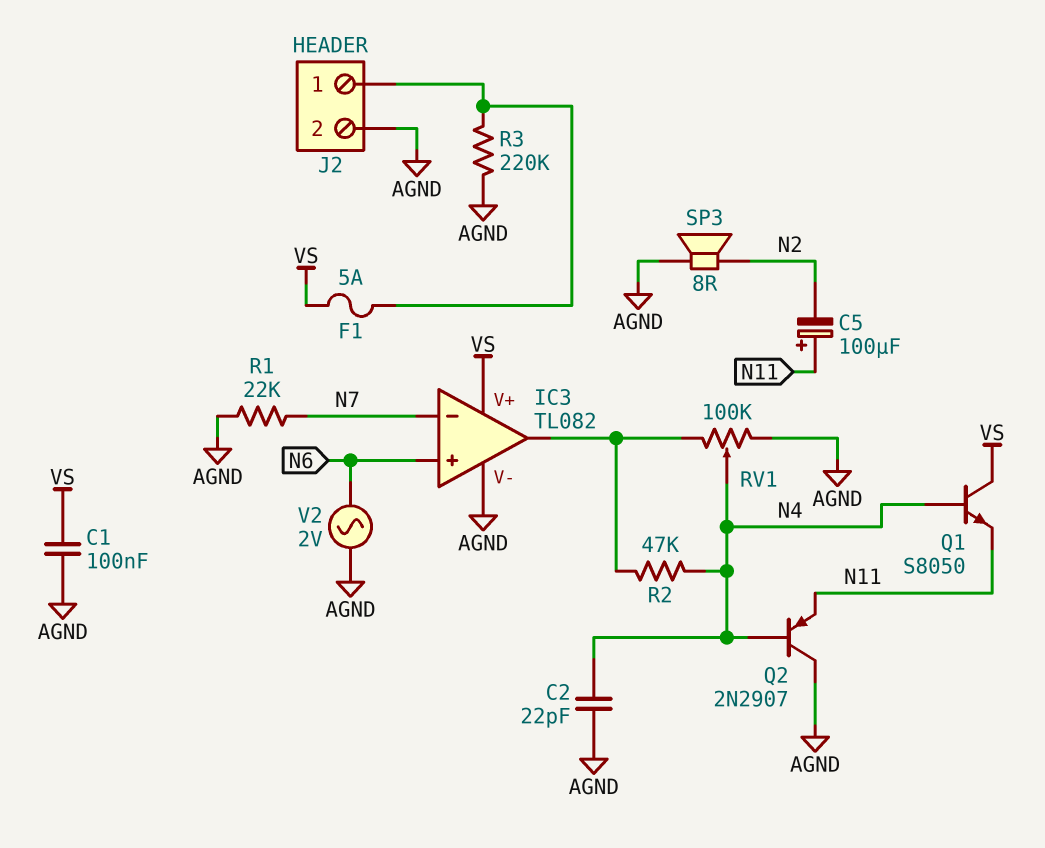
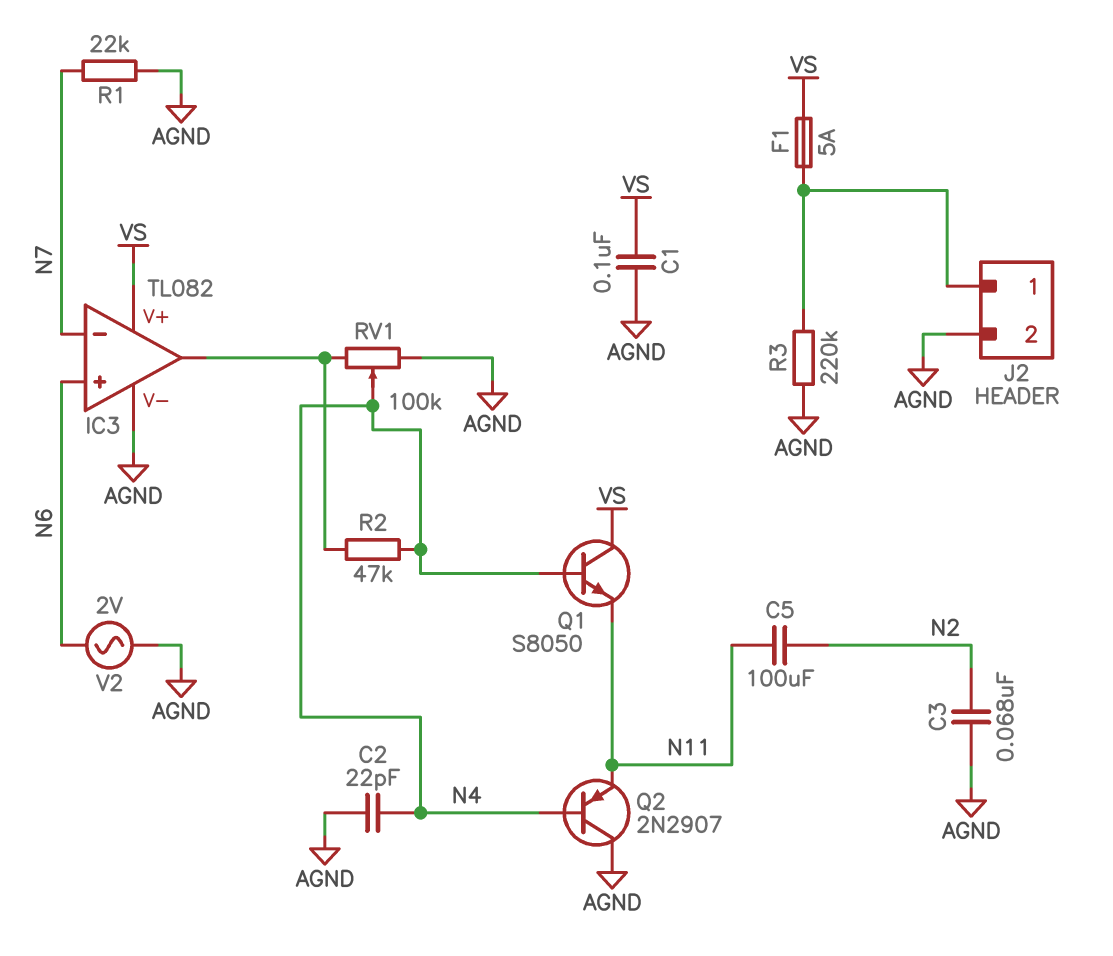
C3: none -> 68nF (AGND, N2)
C5: 100uF (plus N11, minus N2) -> 100uF (N2, N11)
SP3: speaker 8R (AGND, N2) -> none

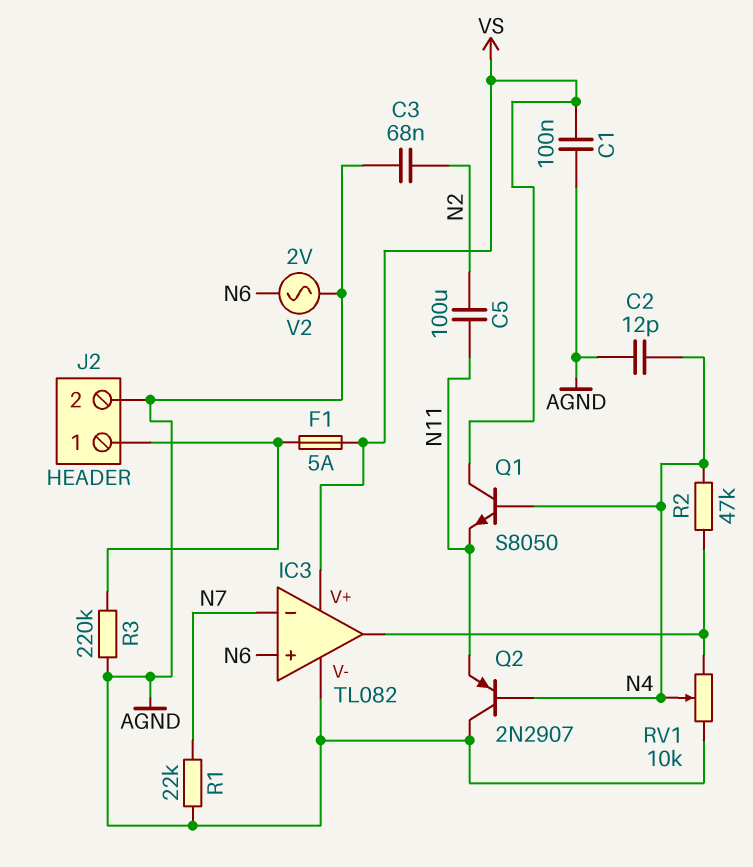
C2: 22pF (AGND, N4) -> 12pF (AGND, N4)
RV1: 100k (AGND, IC3/out, wiper N4) -> 10k (AGND, IC3/out, wiper N4)

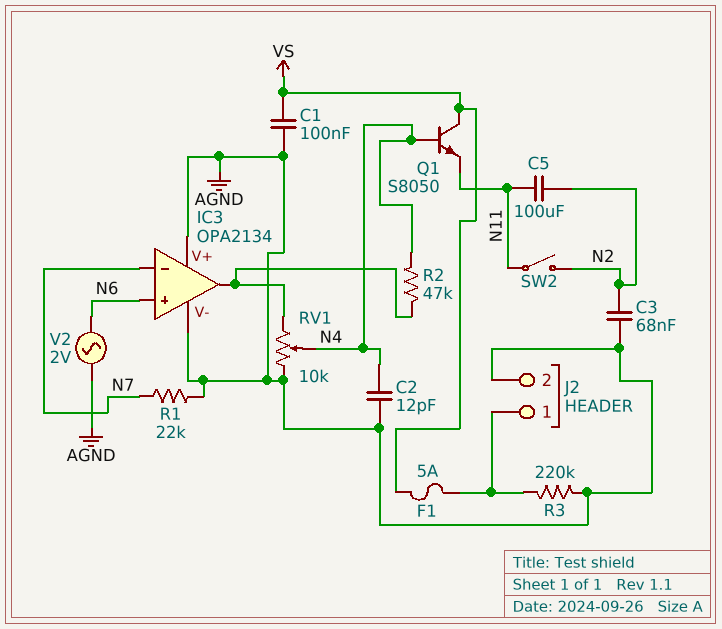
IC3: TL082 -> OPA2134
IC3 pin V+: VS -> AGND
Q2: PNP 2N2907 (B N4, C AGND, E N11) -> none
SW2: none -> switch (N2, N11)

